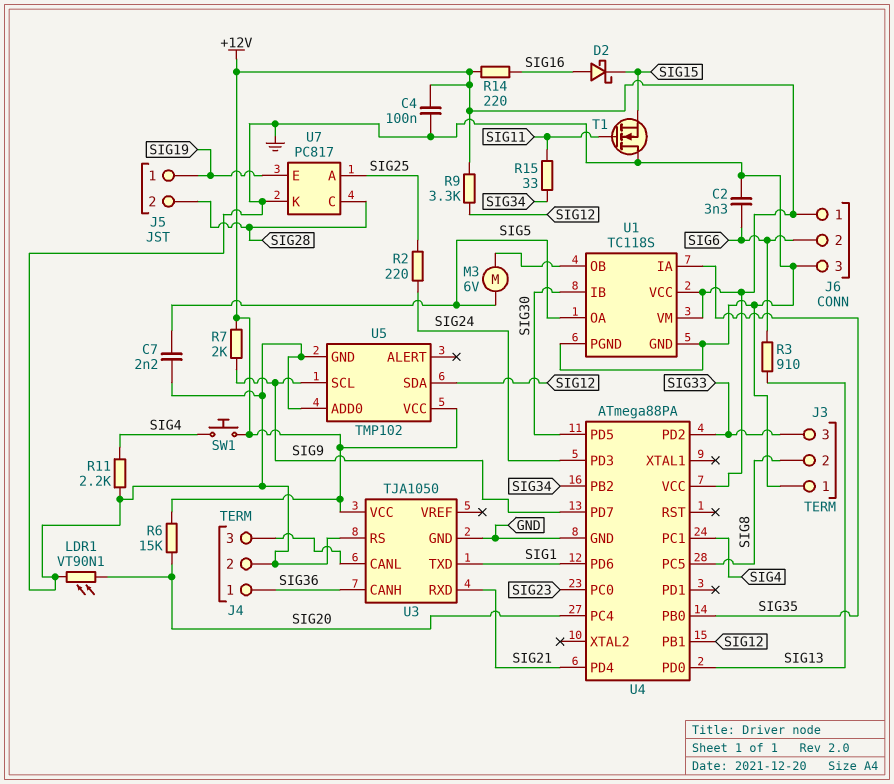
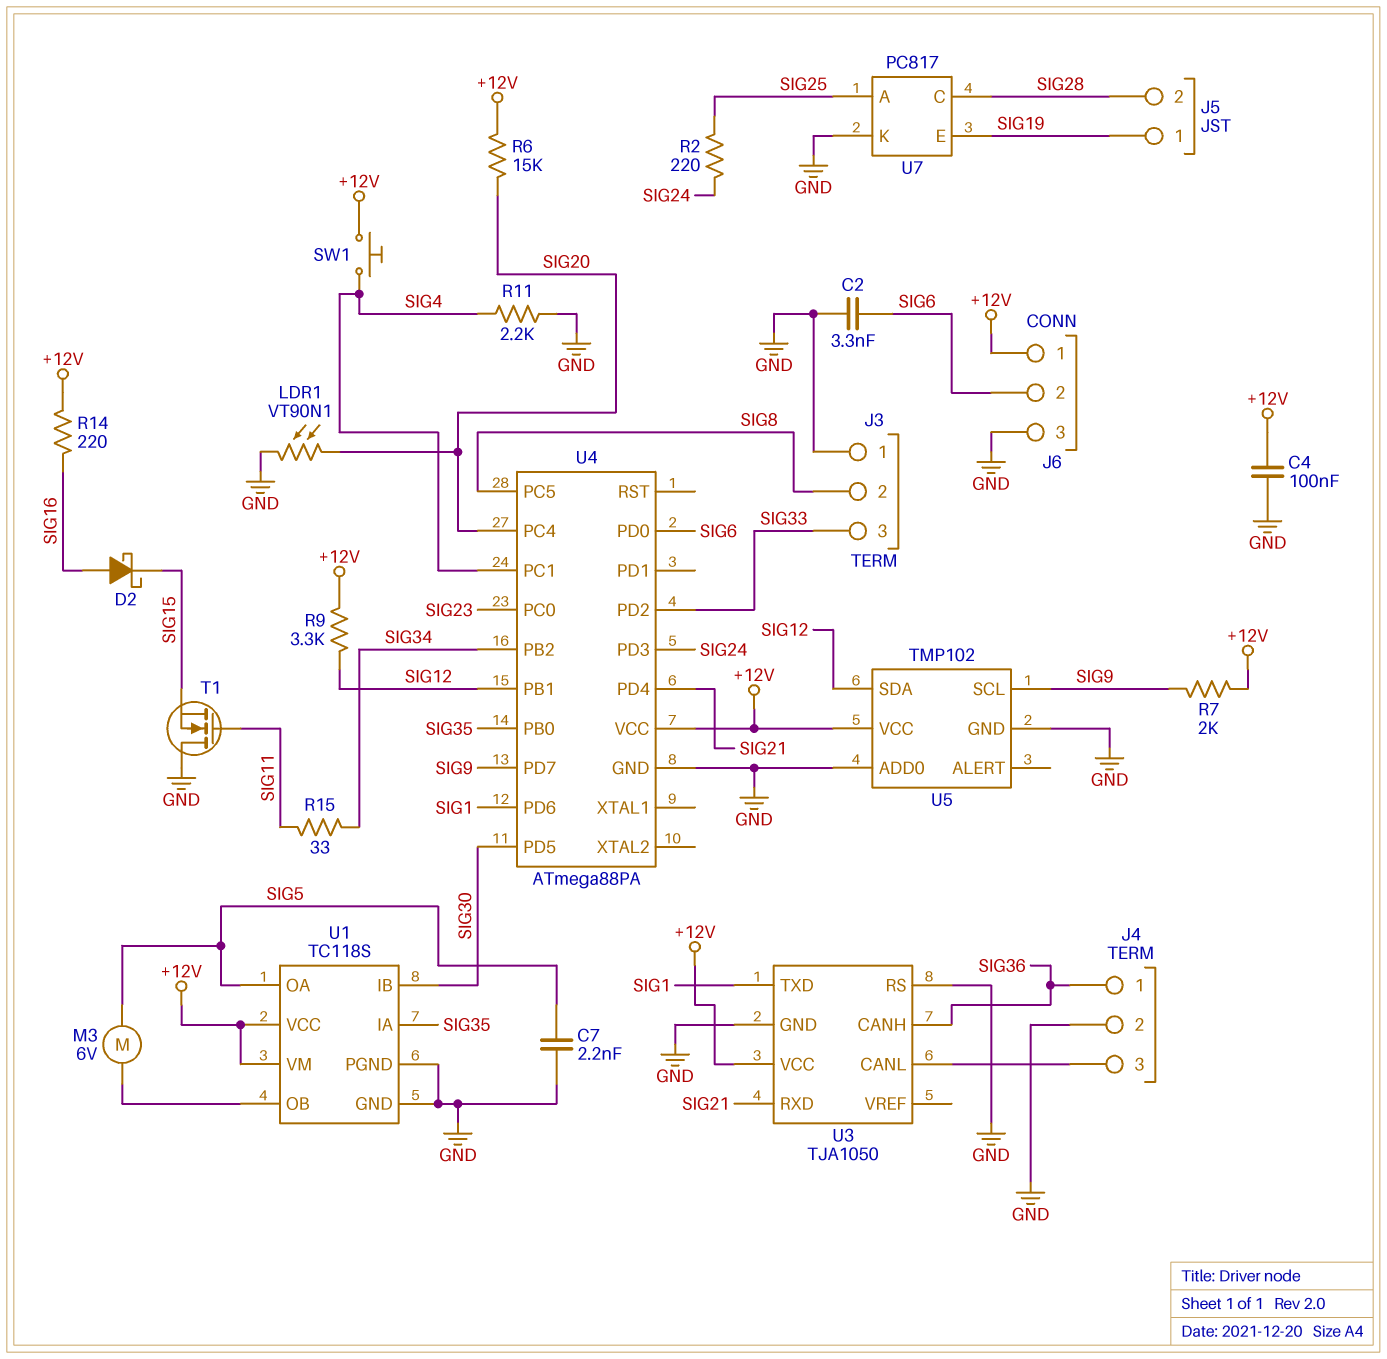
R3: 910 (SIG6, SIG13) -> none
U4 pin PD0: SIG13 -> SIG6

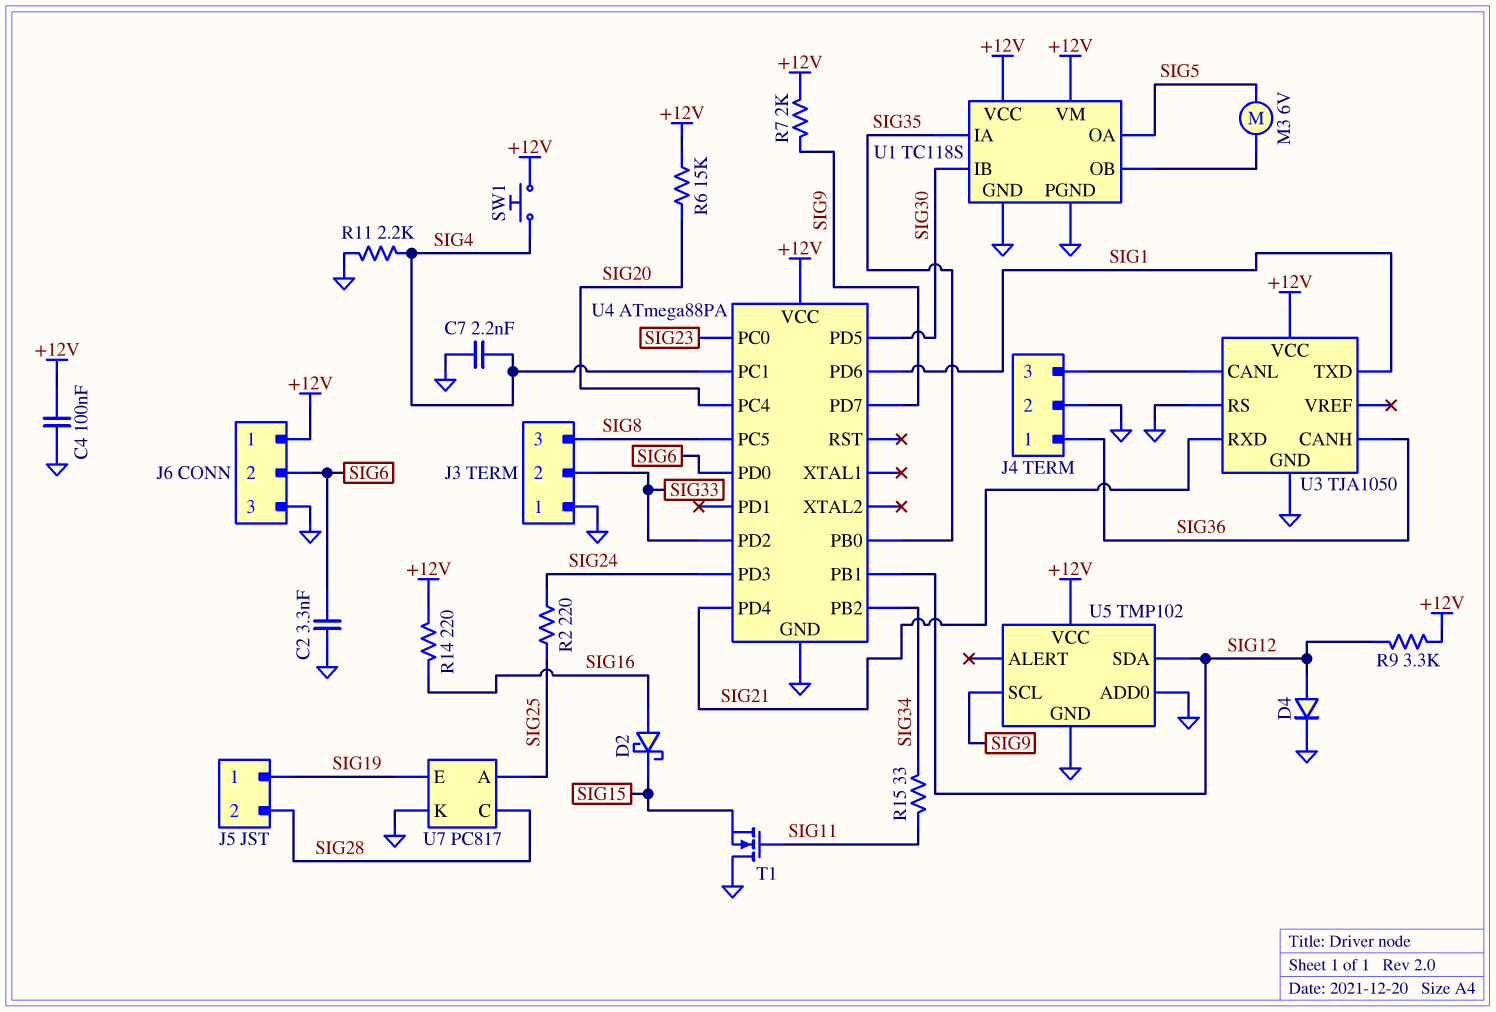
C7: 2.2nF (GND, SIG5) -> 2.2nF (GND, SIG4)
D4: none -> diode (A SIG12, K GND)
J3 pin 2: SIG8 -> SIG33
J3 pin 3: SIG33 -> SIG8
LDR1: VT90N1 (GND, SIG20) -> none

